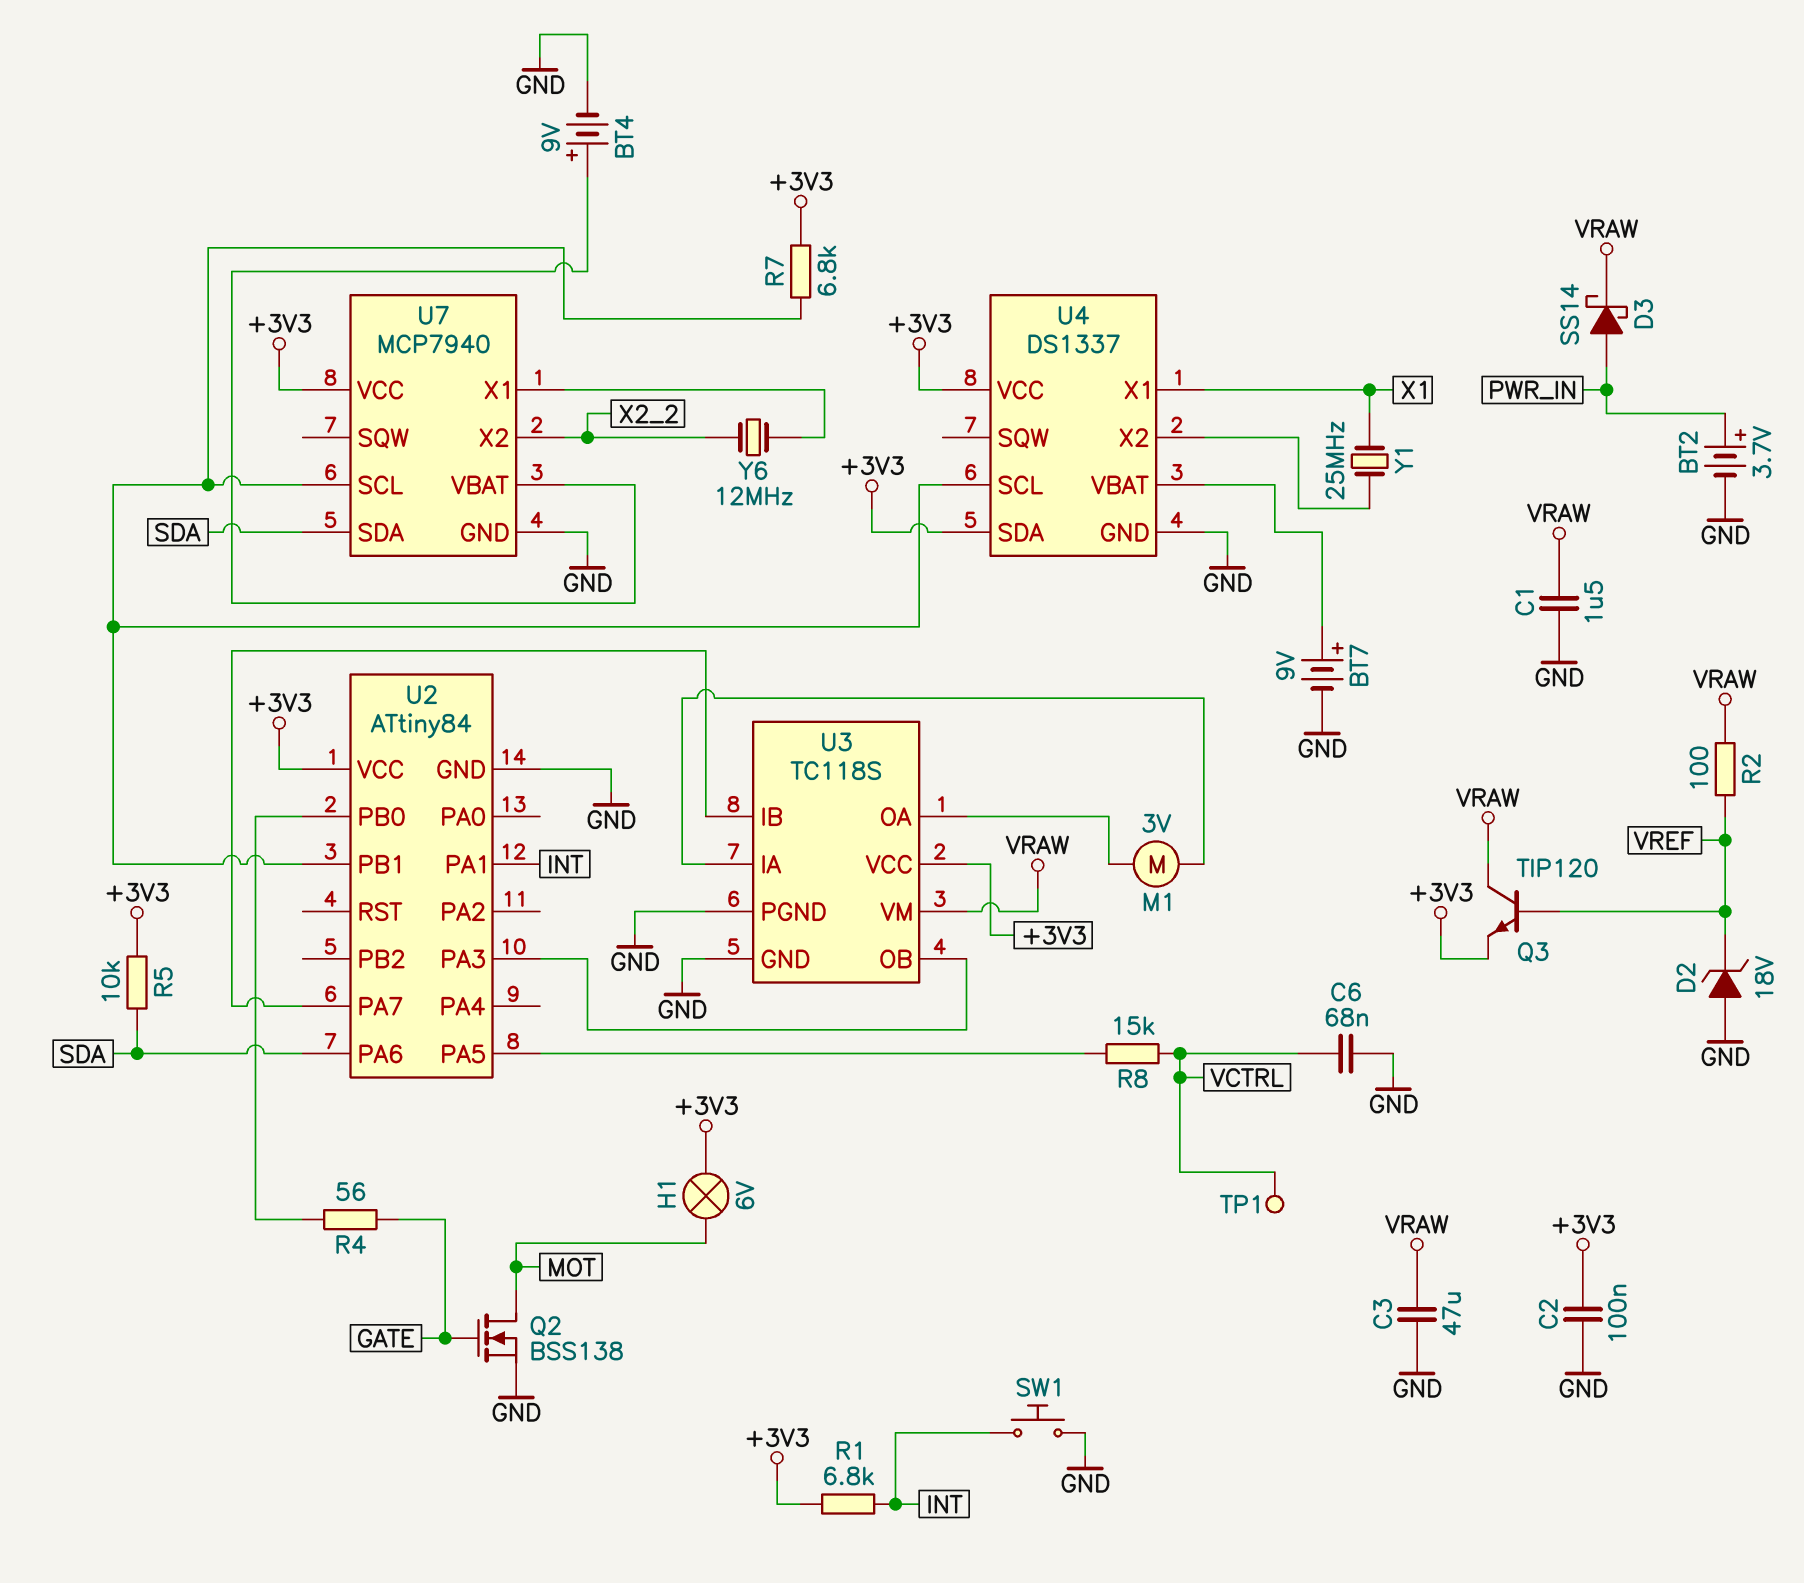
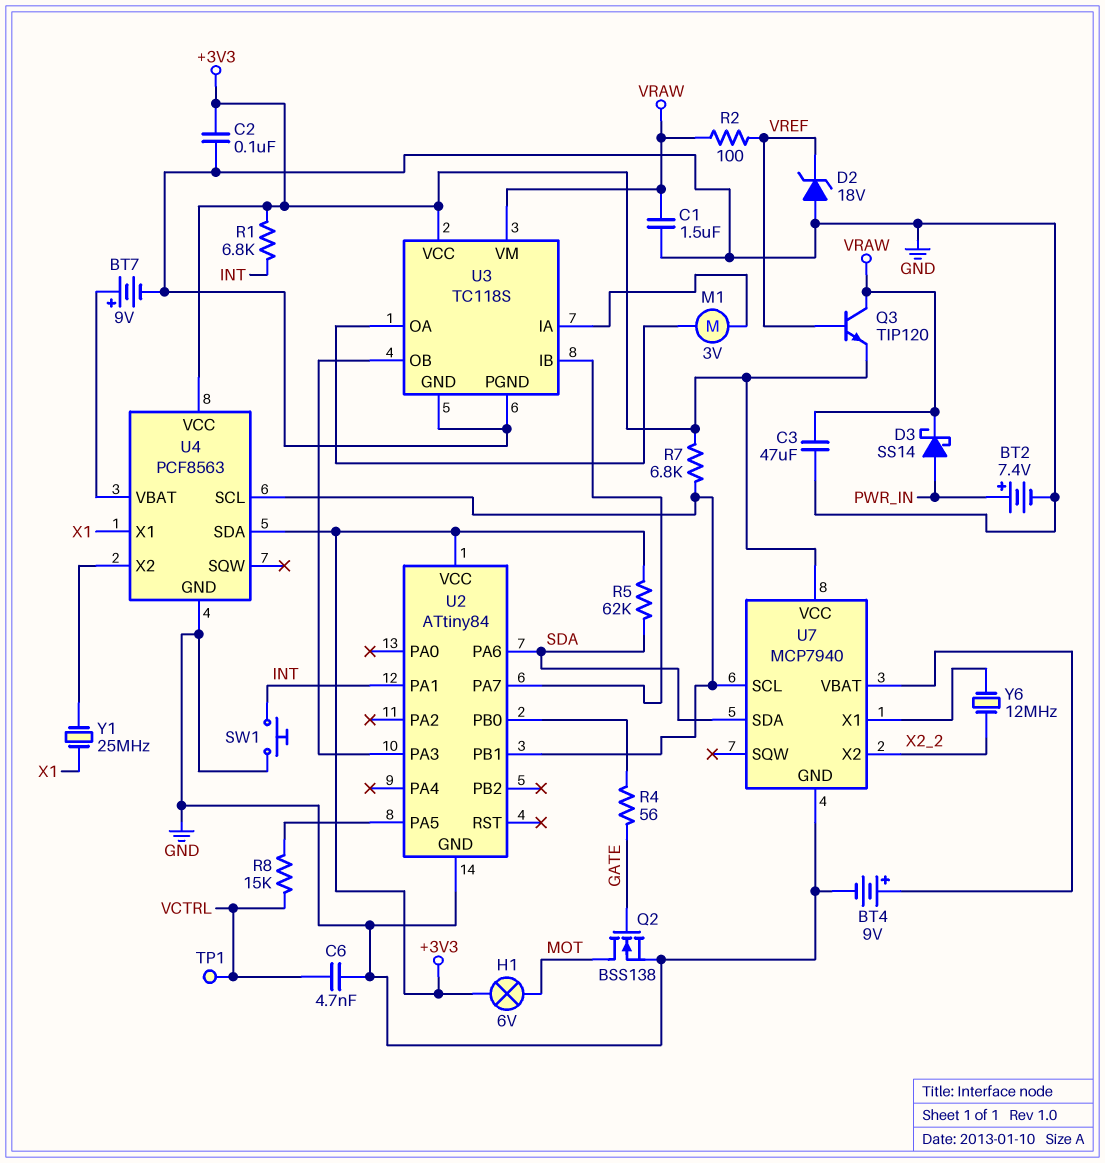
BT2: 3.7V (plus PWR_IN, minus GND) -> 7.4V (plus PWR_IN, minus GND)
C6: 68nF (GND, VCTRL) -> 4.7nF (GND, VCTRL)
R5: 10k (+3V3, SDA) -> 62k (+3V3, SDA)
U4: DS1337 -> PCF8563

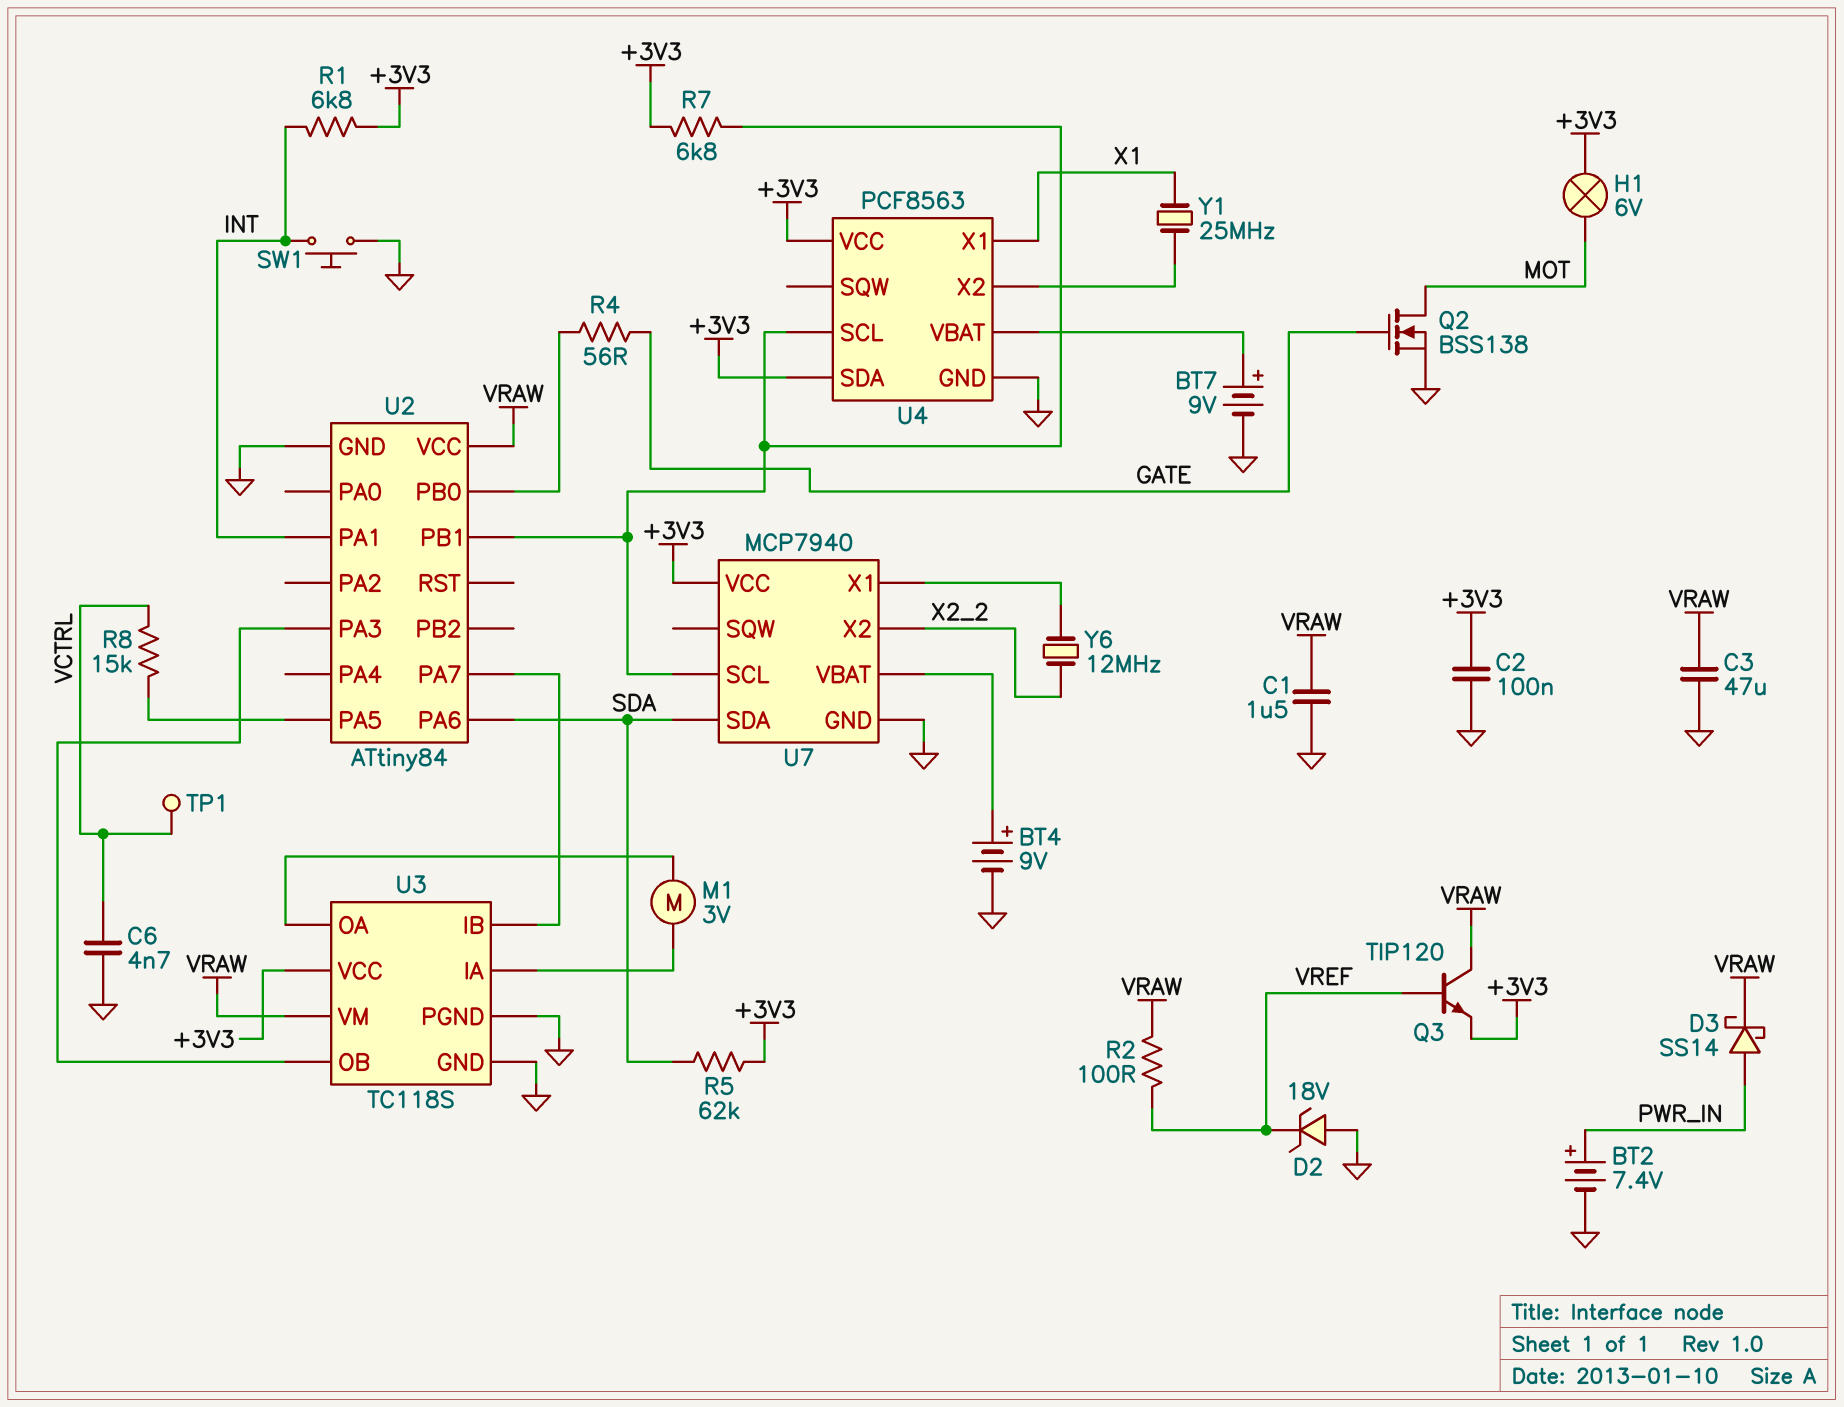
U2 pin VCC: +3V3 -> VRAW

